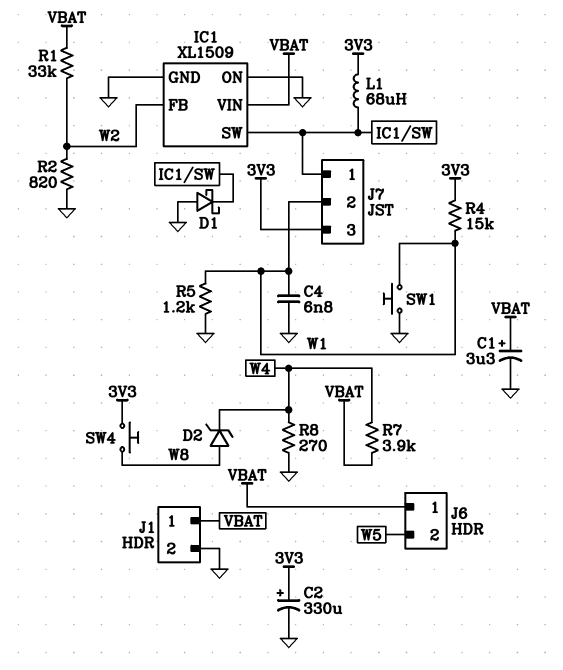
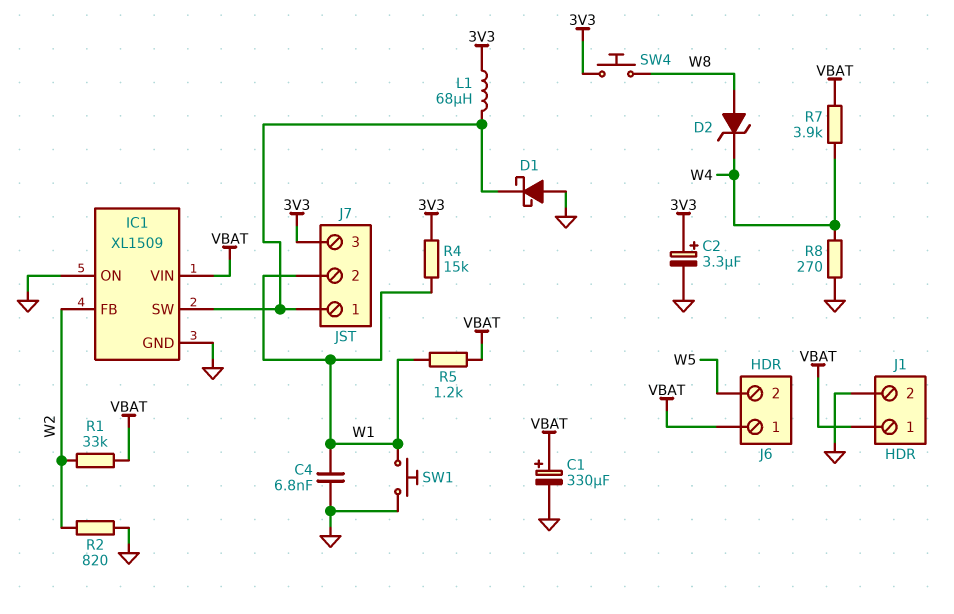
C1: 3.3uF (plus VBAT, minus GND) -> 330uF (plus VBAT, minus GND)
C2: 330uF (plus 3V3, minus GND) -> 3.3uF (plus 3V3, minus GND)
R5: 1.2k (GND, W1) -> 1.2k (VBAT, W1)

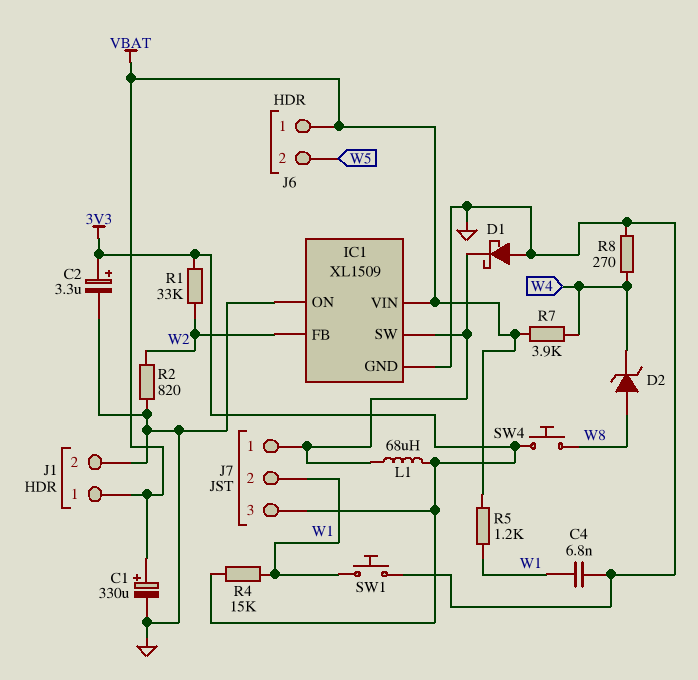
R1: 33k (VBAT, W2) -> 33k (3V3, W2)

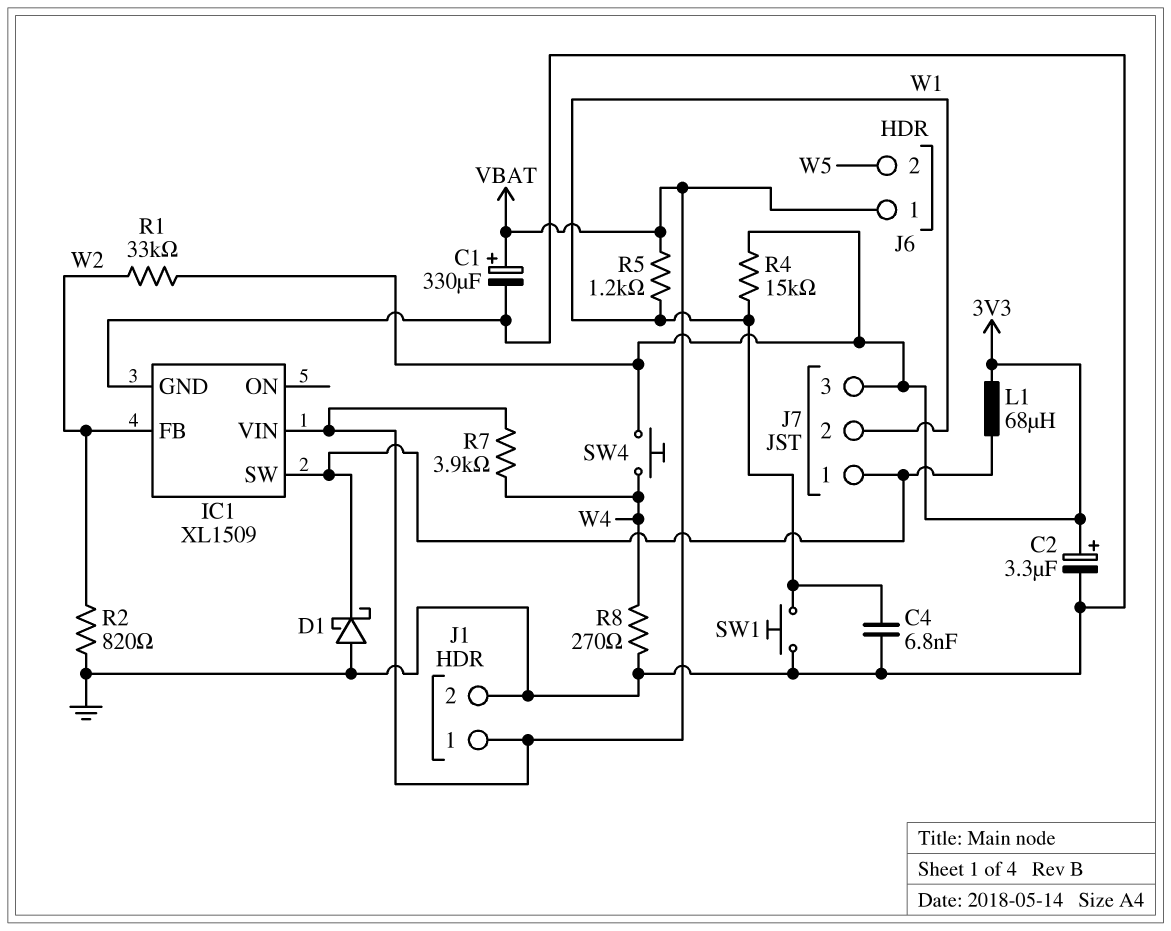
D2: zener (A W8, K W4) -> none
IC1 pin ON: GND -> none
SW4: button (3V3, W8) -> button (3V3, W4)

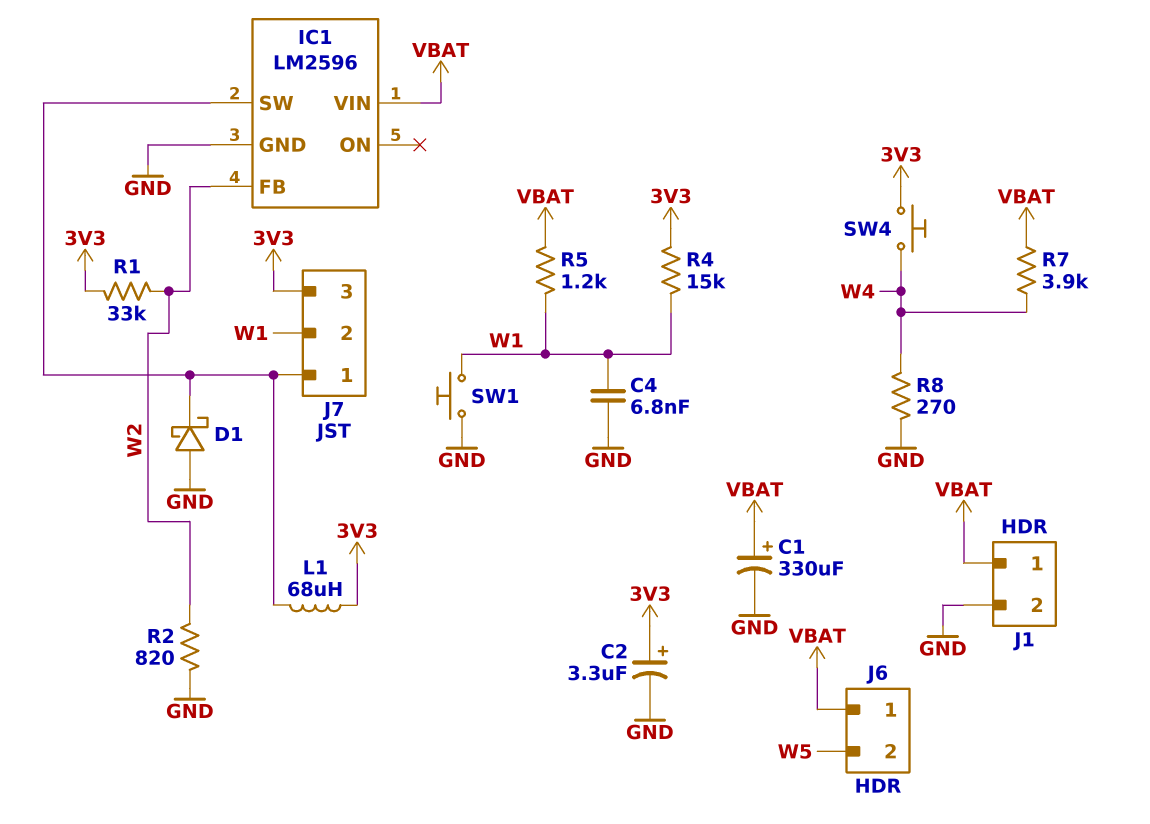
IC1: XL1509 -> LM2596

